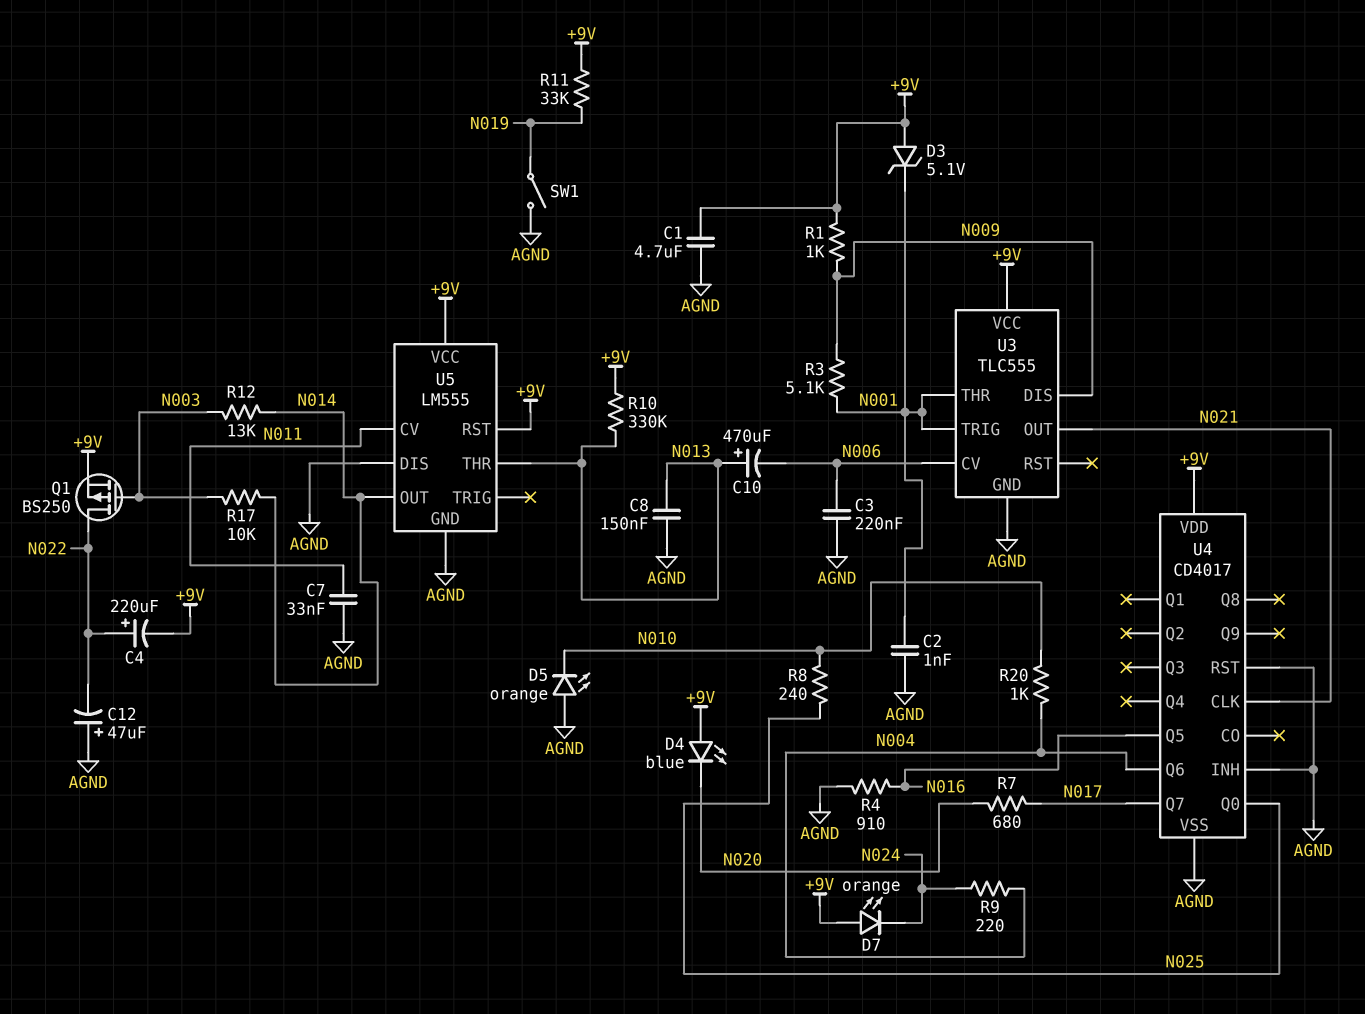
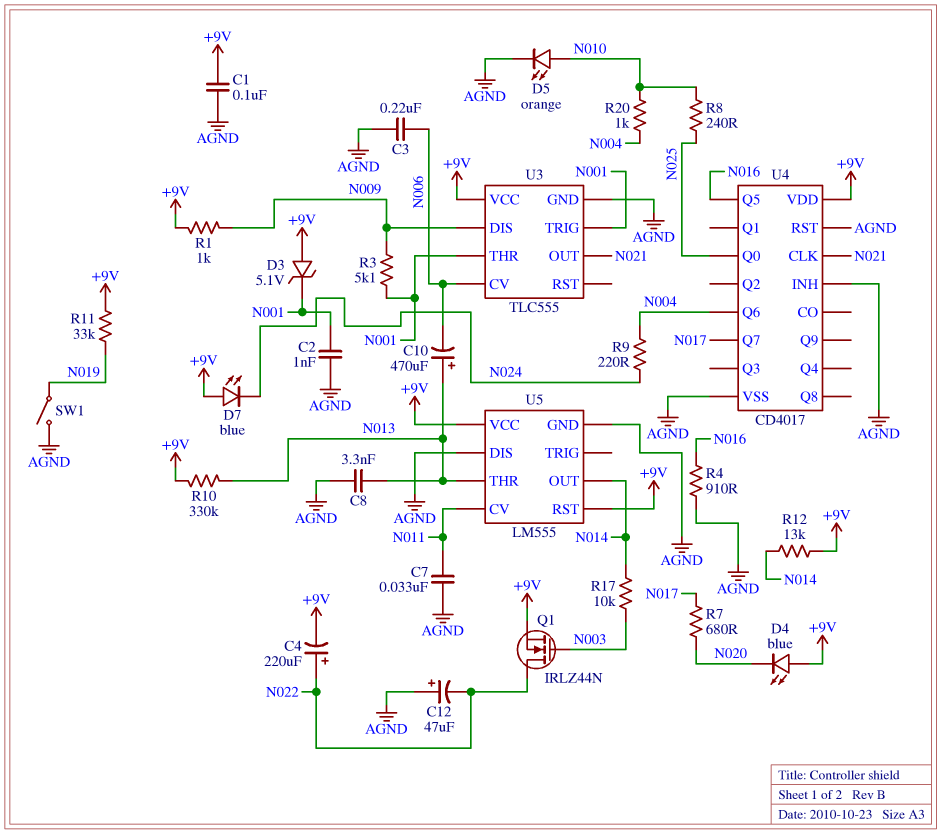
C1: 4.7uF (+9V, AGND) -> 100nF (+9V, AGND)
C8: 150nF (AGND, N013) -> 3.3nF (AGND, N013)
D5: LED orange (A AGND, K N010) -> LED orange (A N010, K AGND)
D7: LED orange (A +9V, K N024) -> LED blue (A +9V, K N024)
Q1: PMOS BS250 (G N003, D N022, S +9V) -> NMOS IRLZ44N (G N003, D N022, S +9V)
R12: 13k (N003, N014) -> 13k (+9V, N014)

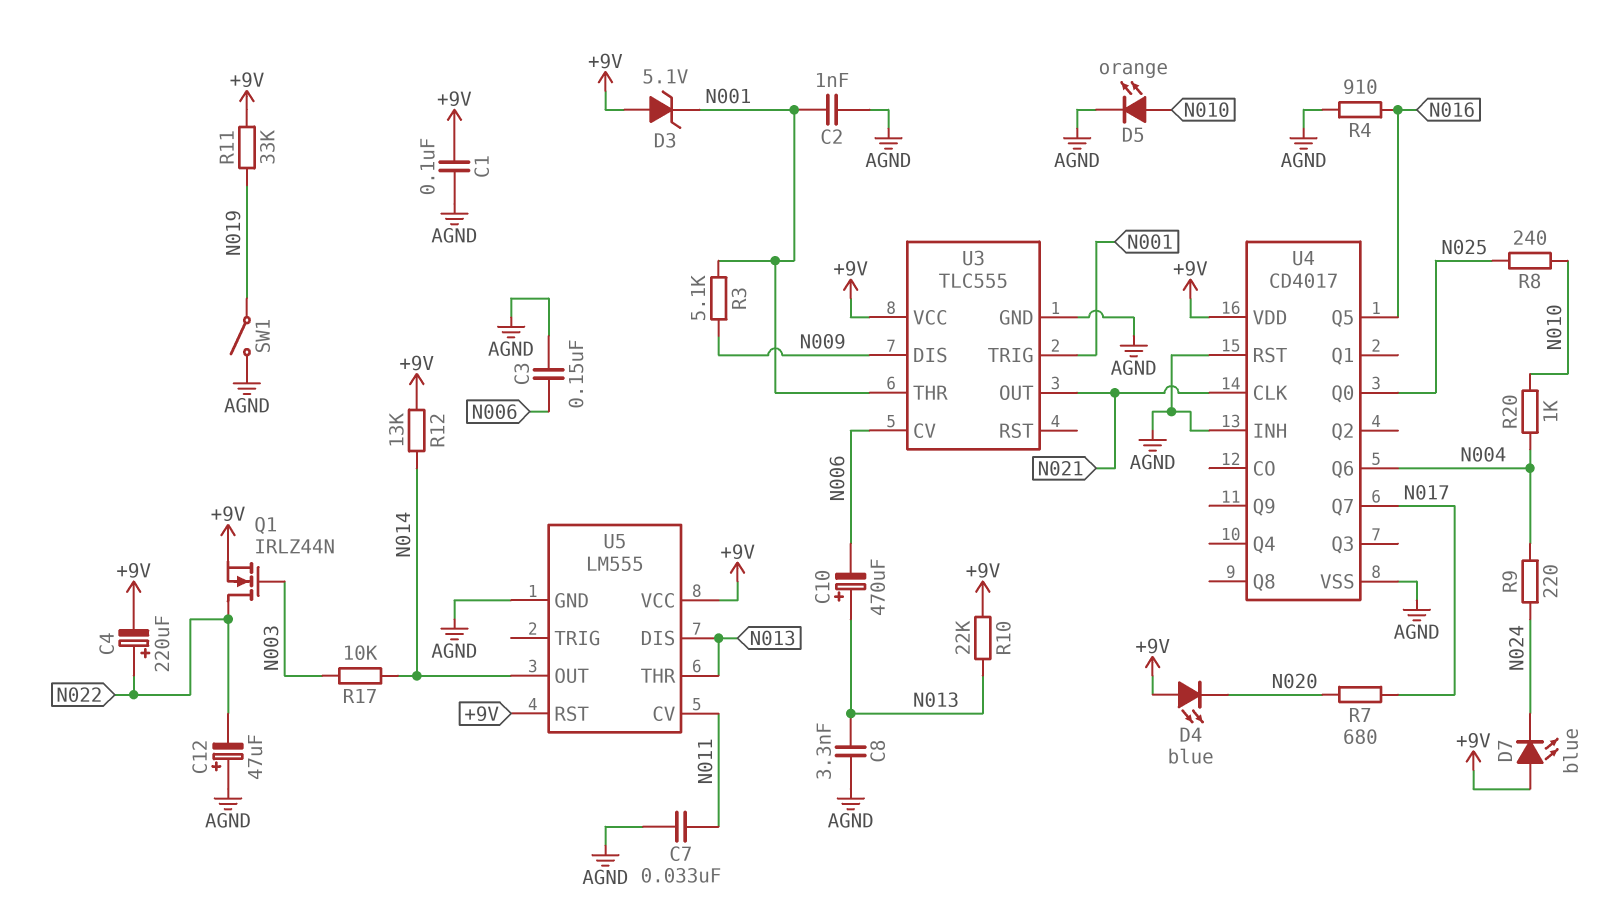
C3: 220nF (AGND, N006) -> 150nF (AGND, N006)
R1: 1k (+9V, N009) -> none
R10: 330k (+9V, N013) -> 22k (+9V, N013)
U5 pin DIS: AGND -> N013

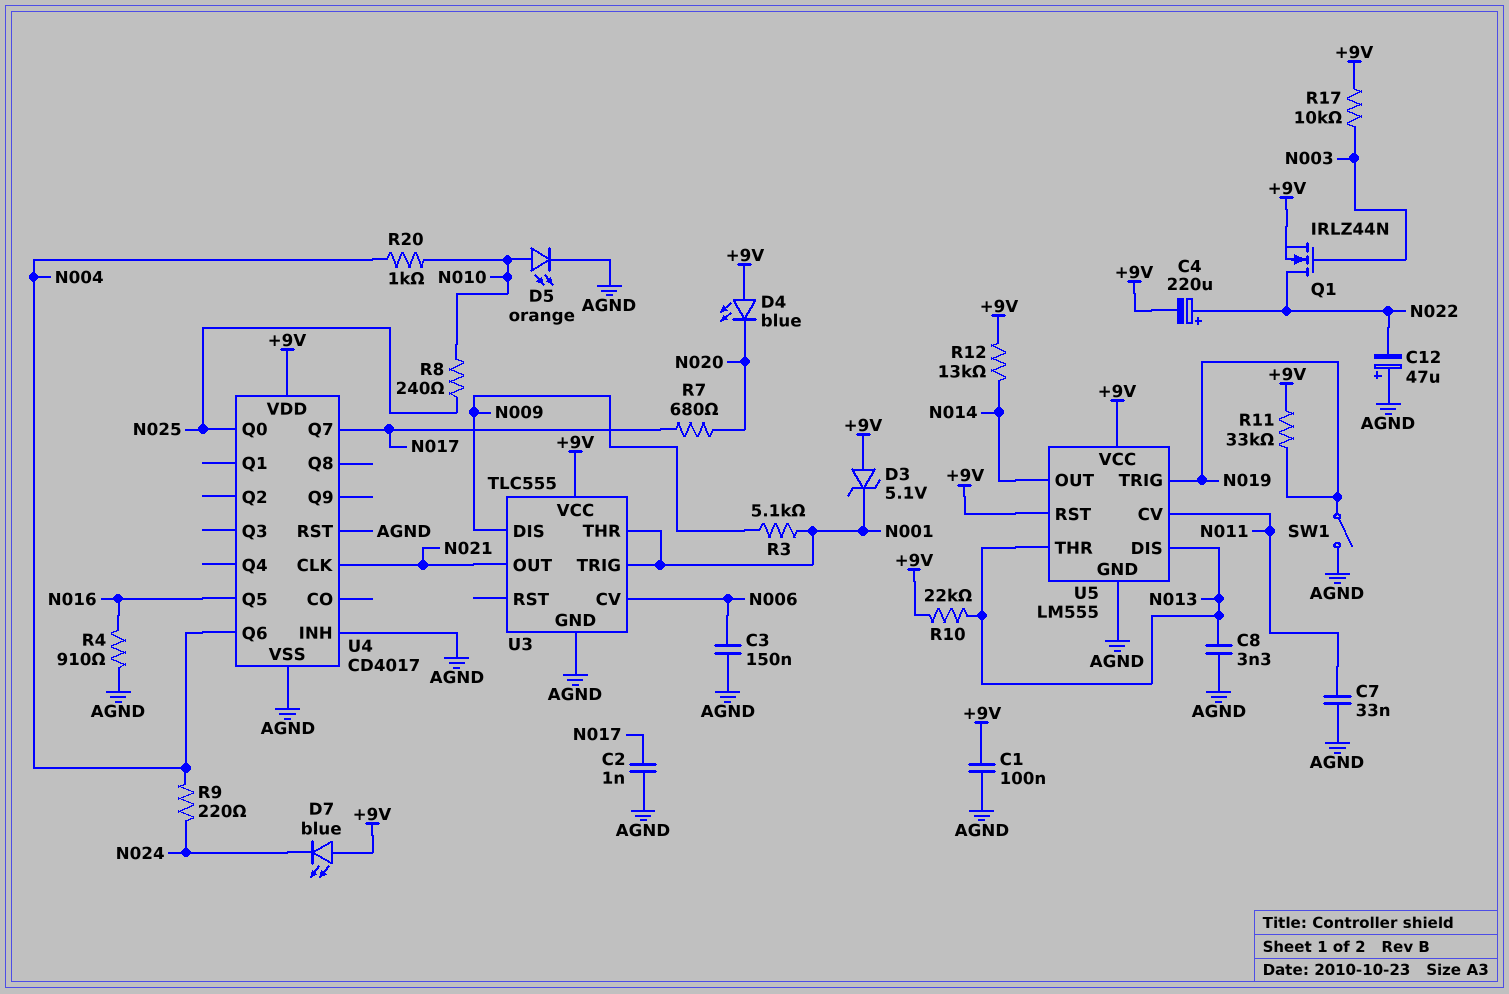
C2: 1nF (AGND, N001) -> 1nF (AGND, N017)
C10: 470uF (plus N013, minus N006) -> none
R17: 10k (N003, N014) -> 10k (+9V, N003)
U5 pin TRIG: none -> N019

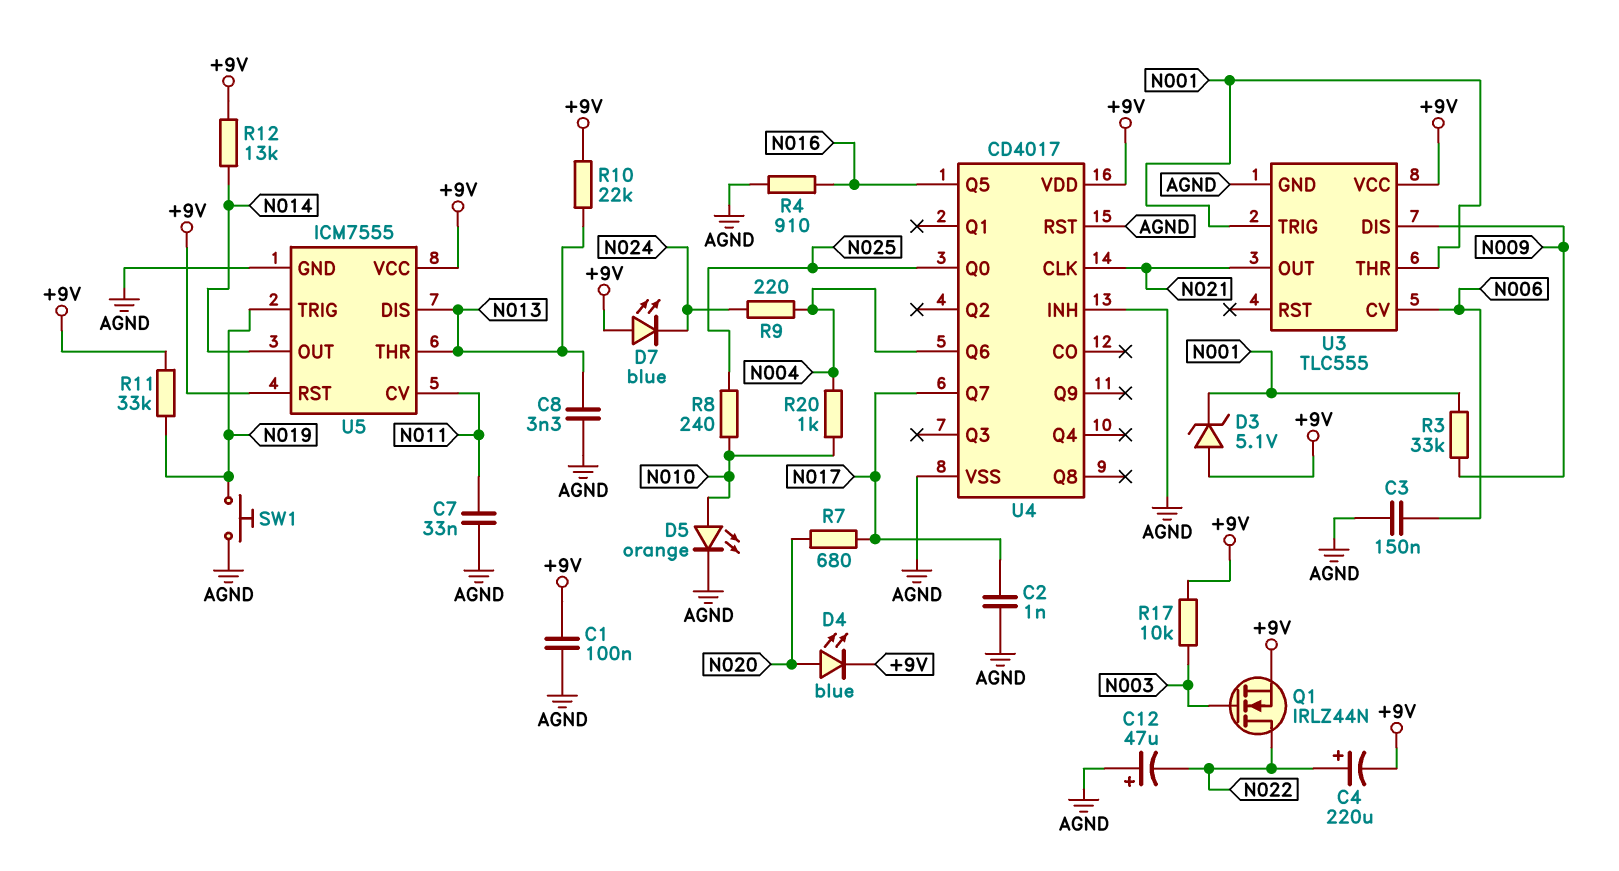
D4: LED blue (A +9V, K N020) -> LED blue (A N020, K +9V)
R3: 5.1k (N001, N009) -> 33k (N001, N009)
SW1: switch (AGND, N019) -> button (AGND, N019)
U5: LM555 -> ICM7555

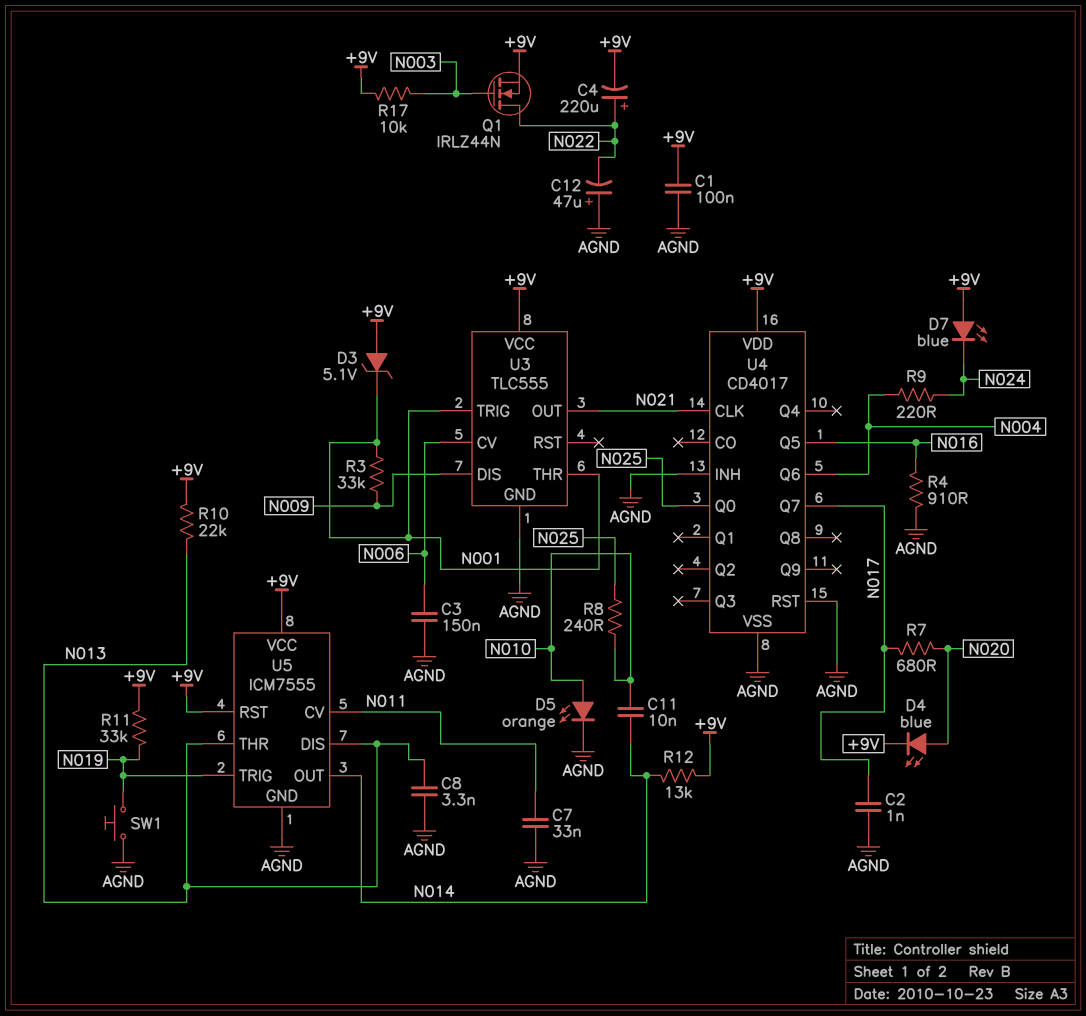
C11: none -> 10nF (N010, N014)
R20: 1k (N004, N010) -> none

